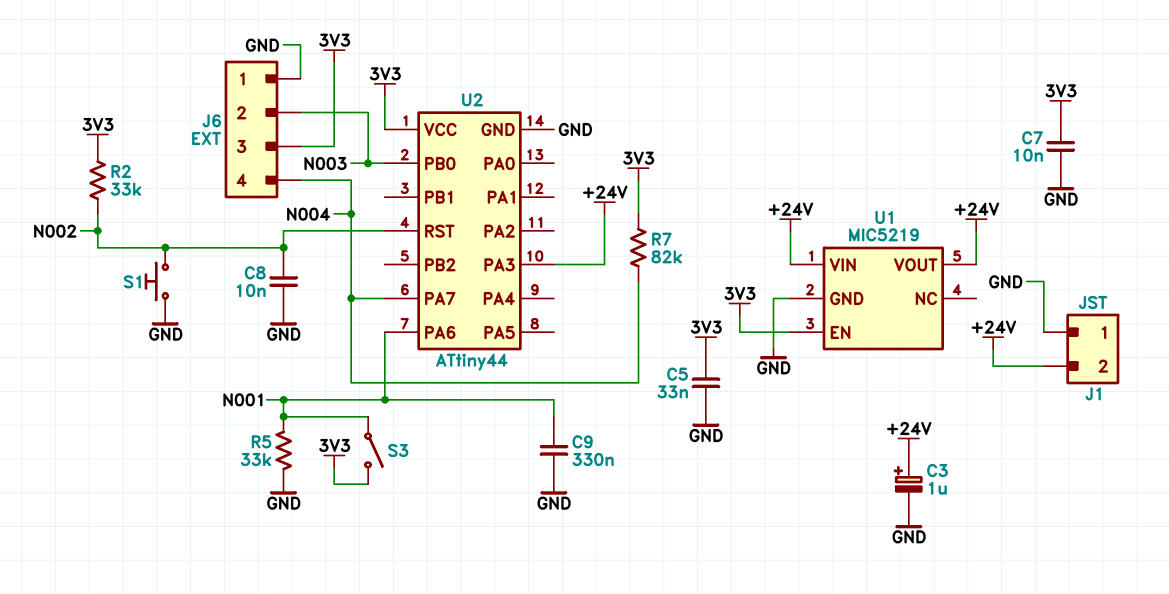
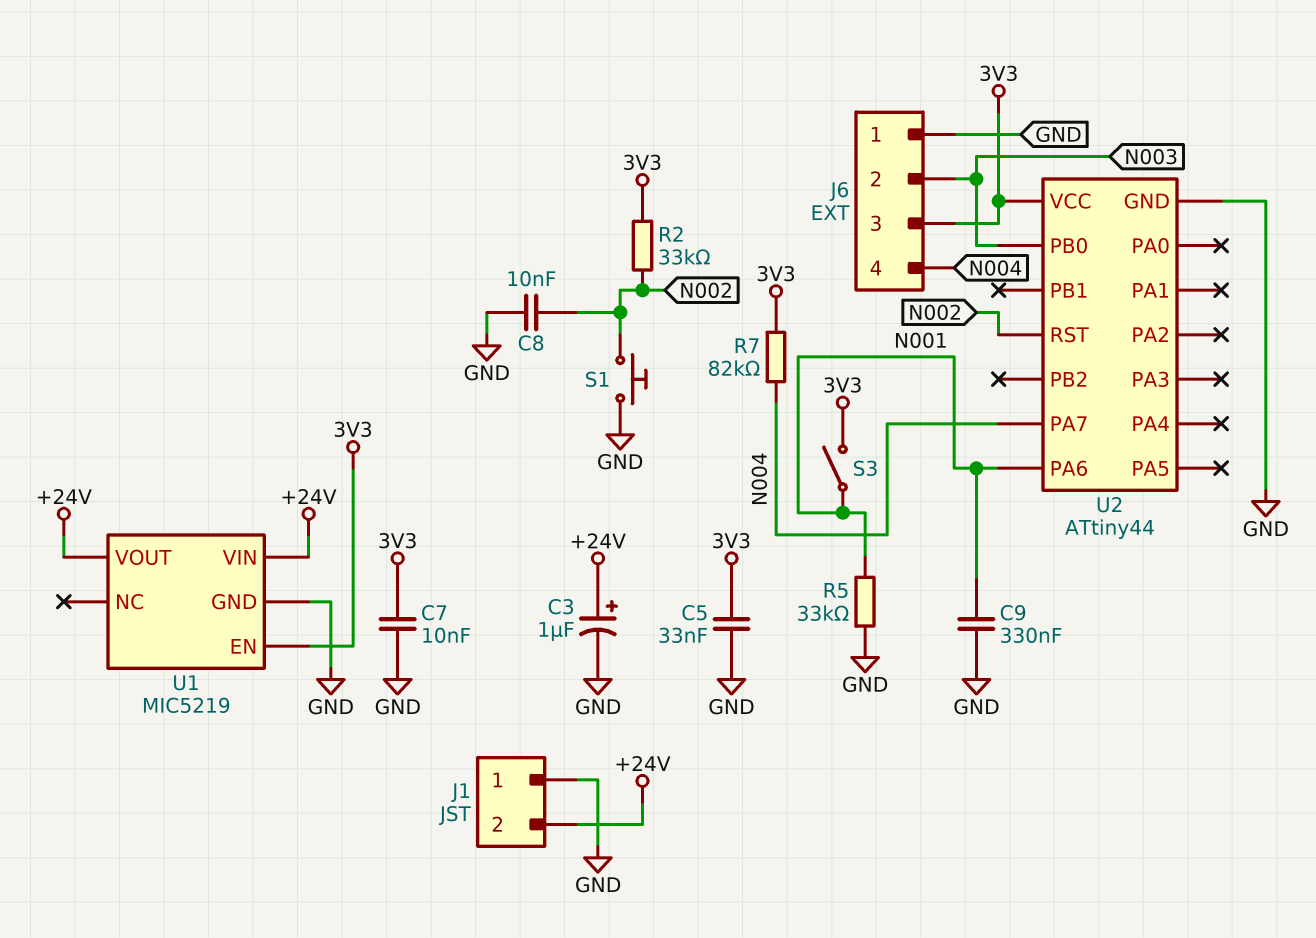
U2 pin PA3: +24V -> none

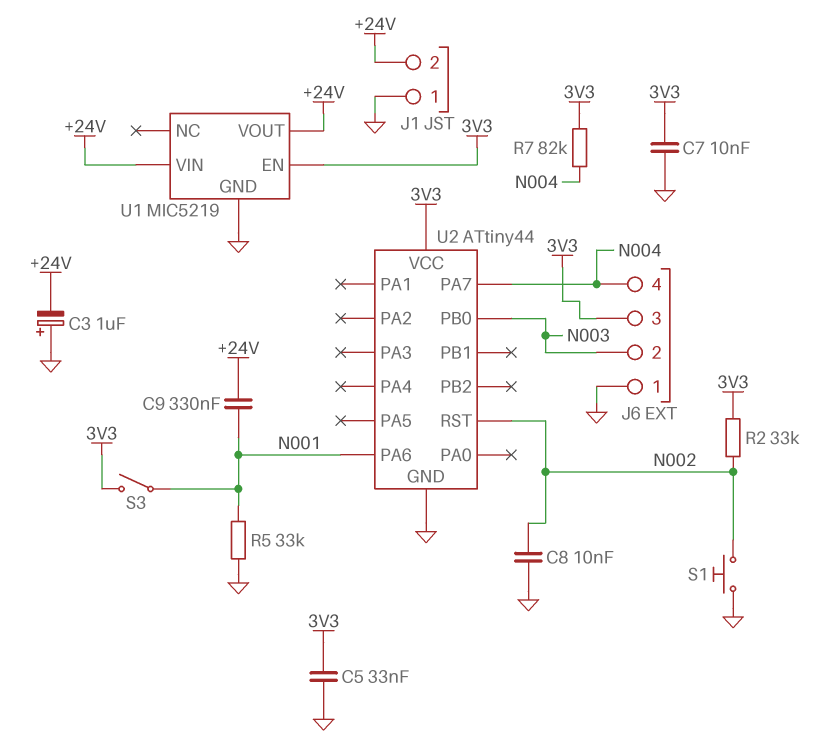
C3: 1uF (plus +24V, minus GND) -> 1uF (plus GND, minus +24V)
C9: 330nF (GND, N001) -> 330nF (+24V, N001)

